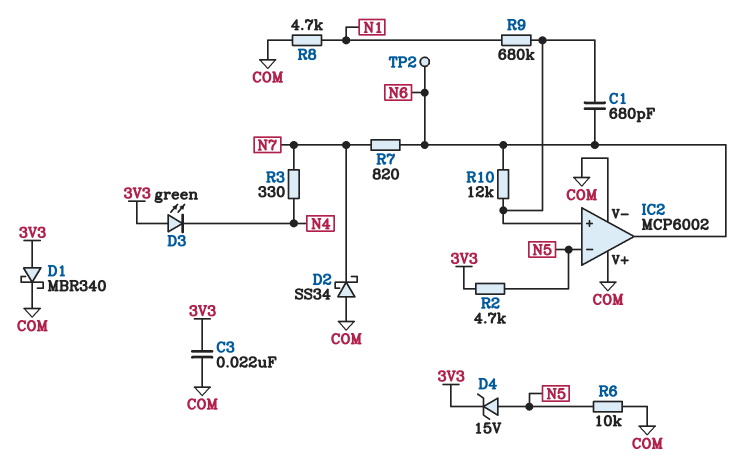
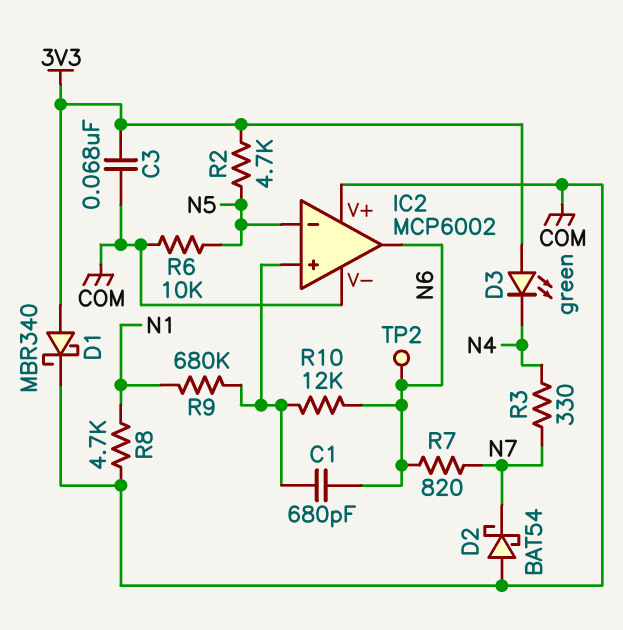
C3: 22nF (3V3, COM) -> 68nF (3V3, COM)
D2: schottky SS34 (A COM, K N7) -> schottky BAT54 (A COM, K N7)
D4: zener 15V (A N5, K 3V3) -> none

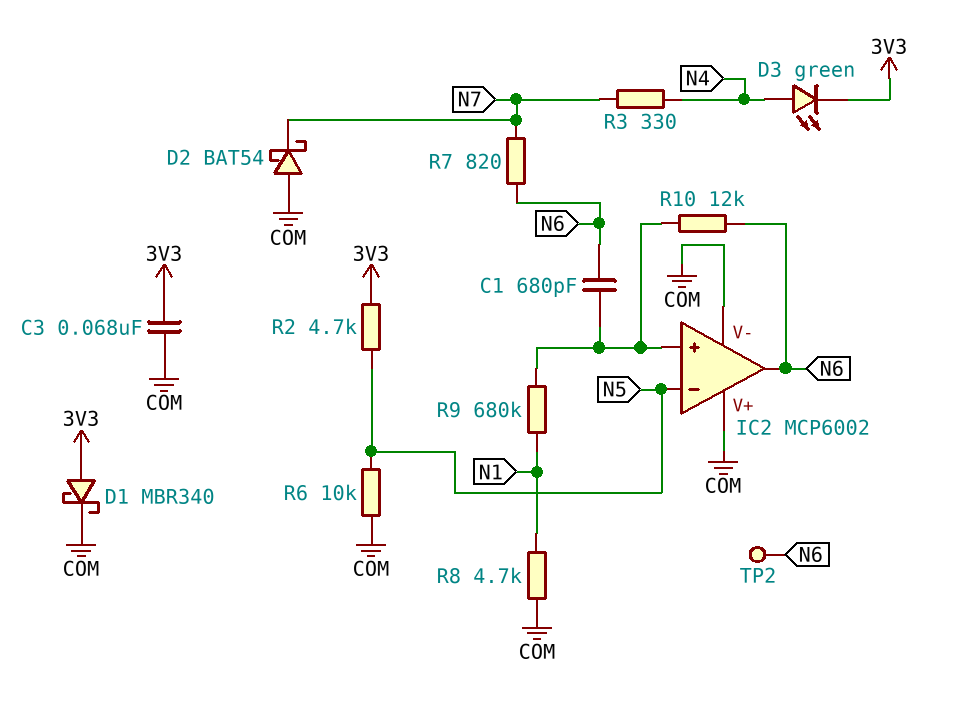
D3: LED green (A 3V3, K N4) -> LED green (A N4, K 3V3)

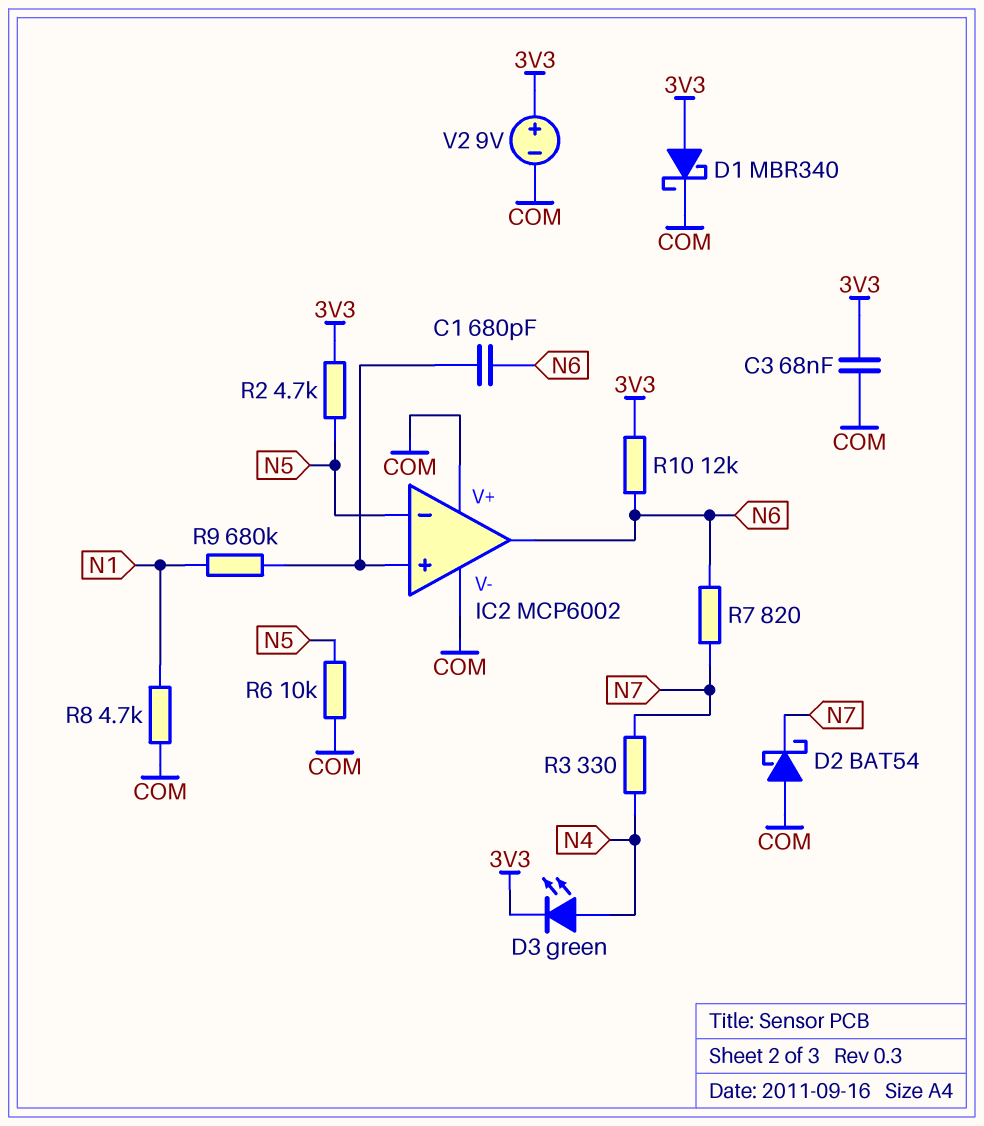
R10: 12k (IC2/in+, N6) -> 12k (3V3, N6)
TP2: test point (N6) -> none
V2: none -> 9V (plus 3V3, minus COM)

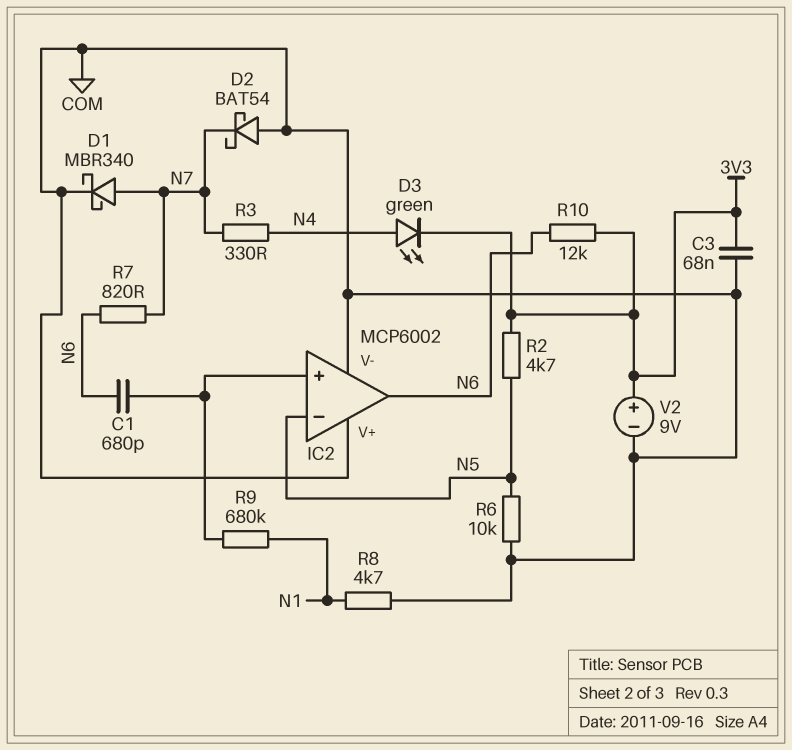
D1: schottky MBR340 (A 3V3, K COM) -> schottky MBR340 (A N7, K COM)

